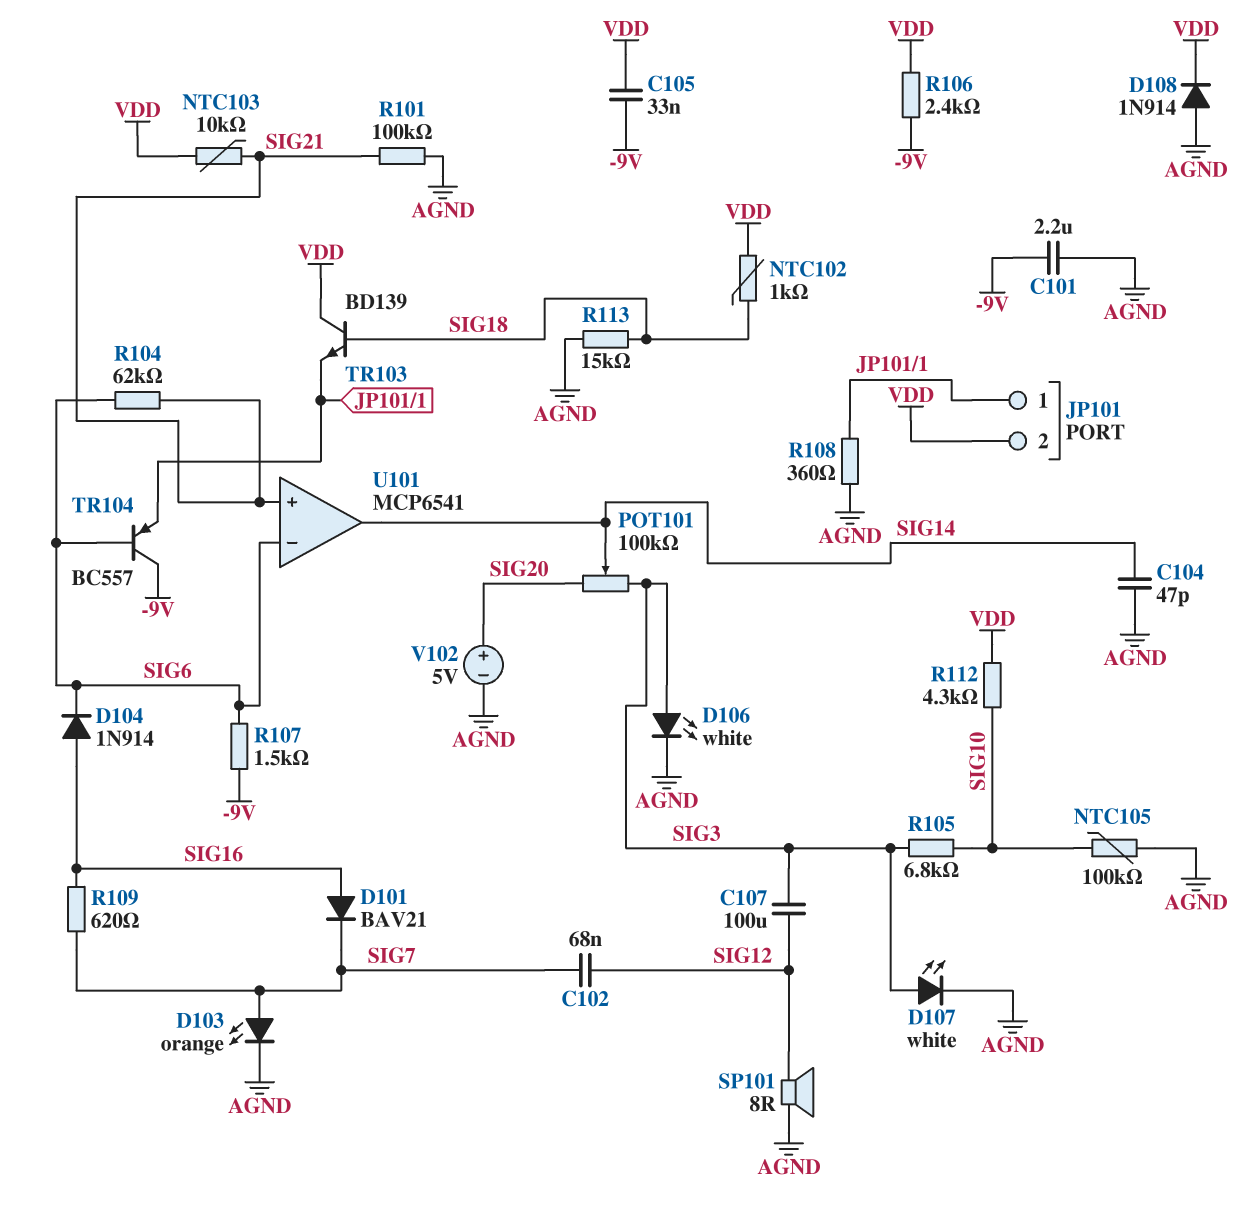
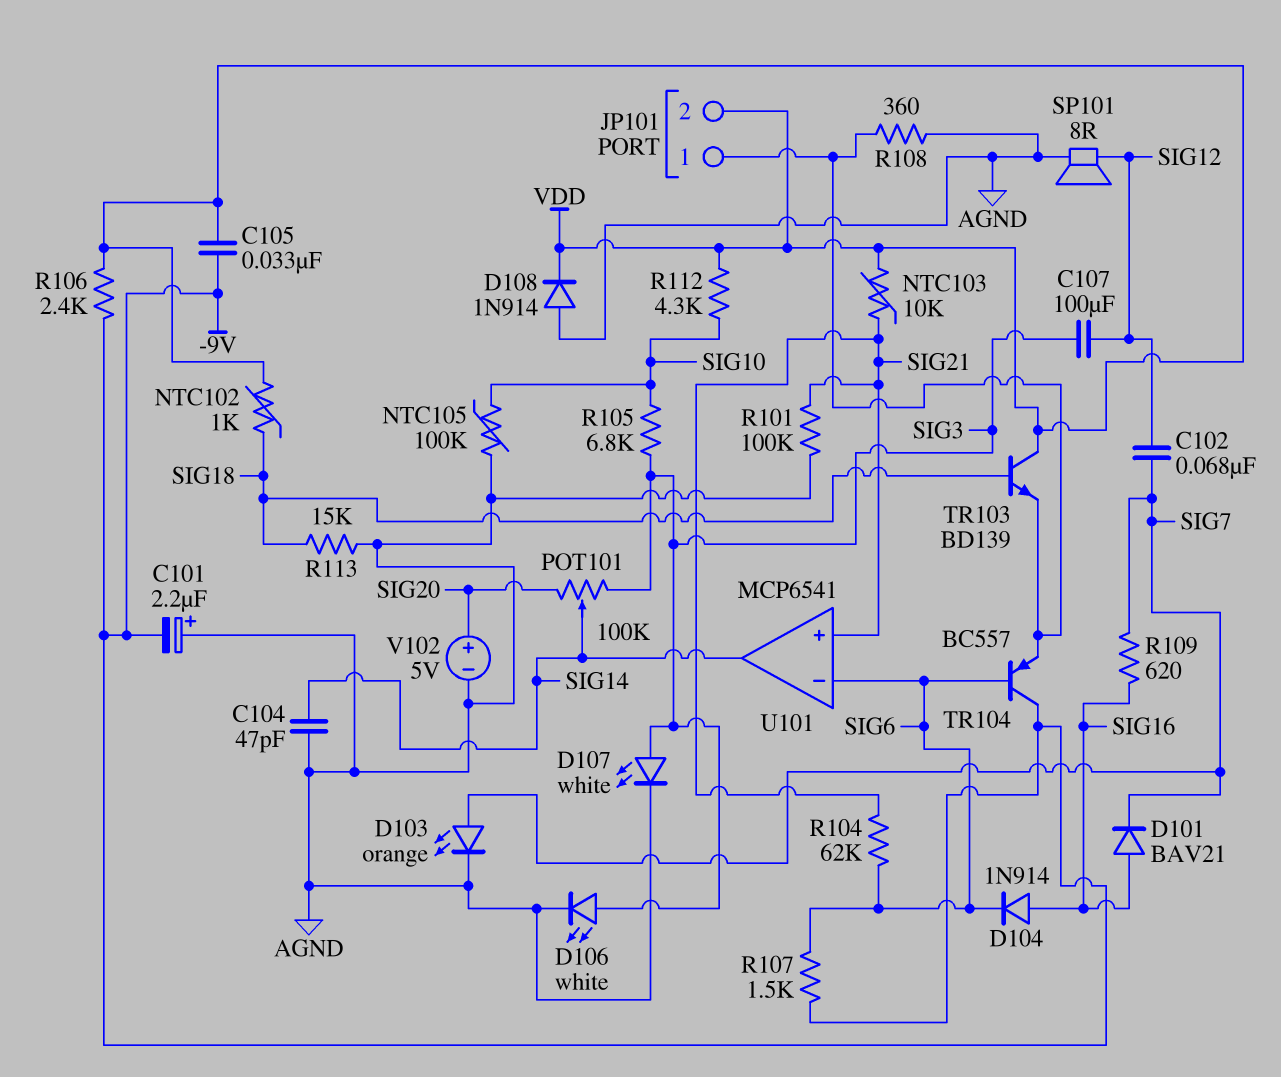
C101: 2.2uF (-9V, AGND) -> 2.2uF (plus AGND, minus -9V)

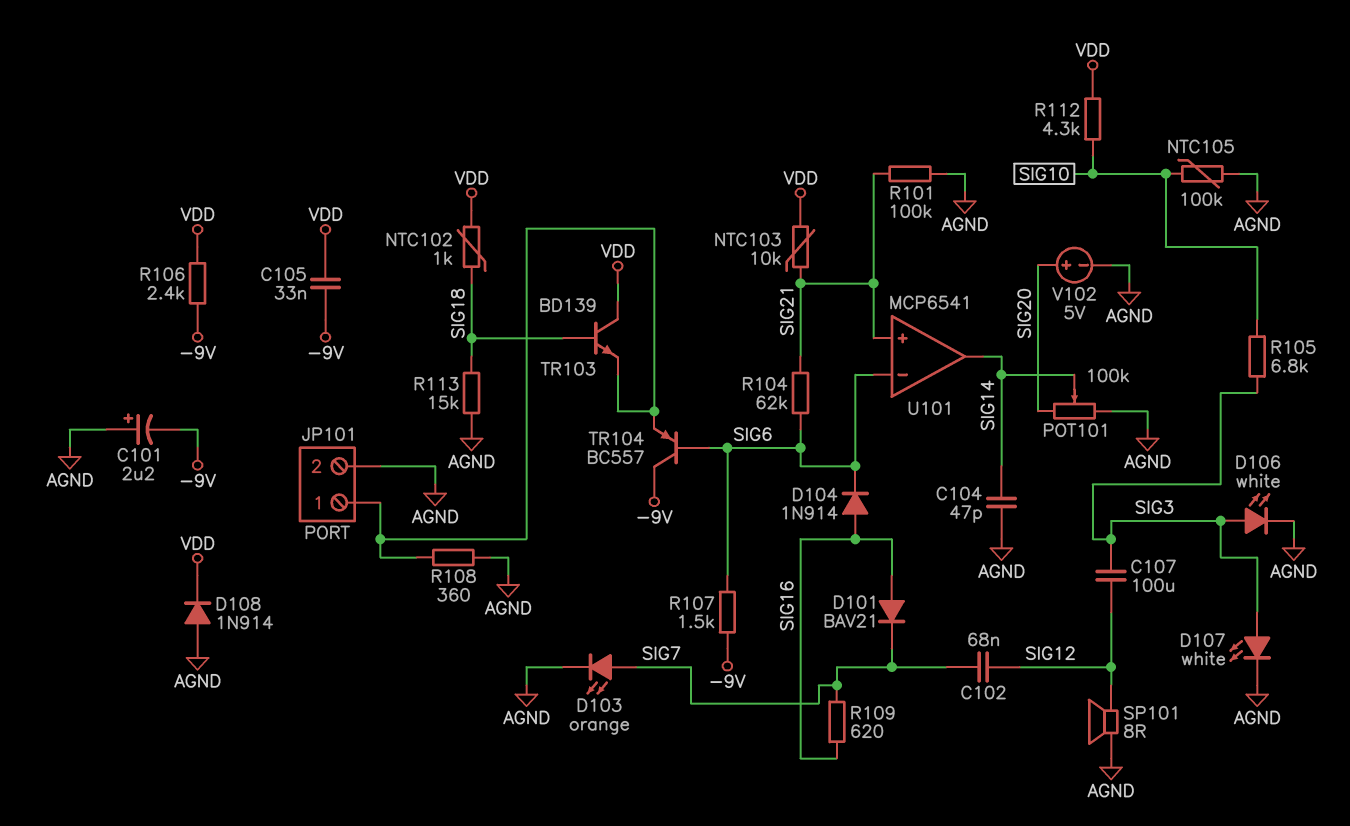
JP101 pin 2: VDD -> AGND
POT101: 100k (SIG3, SIG20, wiper SIG14) -> 100k (AGND, SIG20, wiper SIG14)

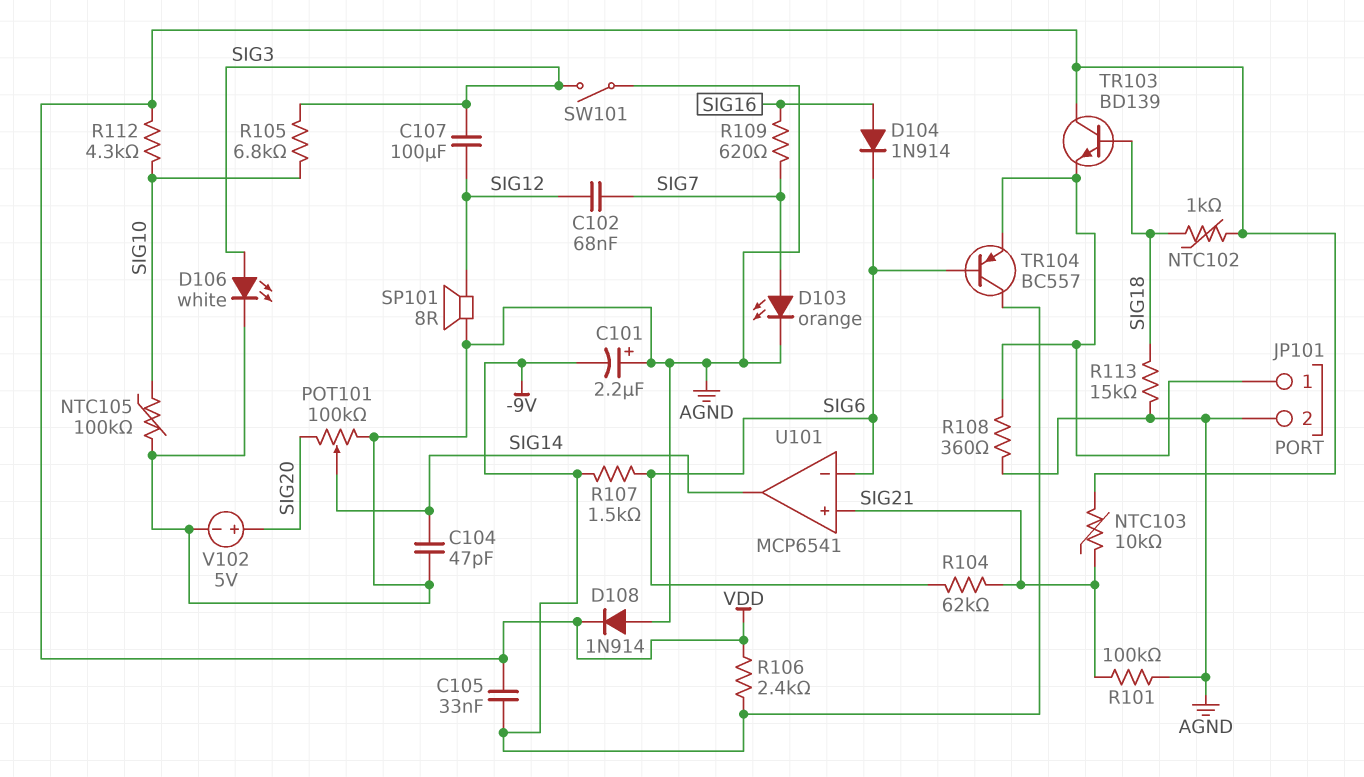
D101: diode BAV21 (A SIG16, K SIG7) -> none
D107: LED white (A SIG3, K AGND) -> none
SW101: none -> switch (AGND, SIG3)

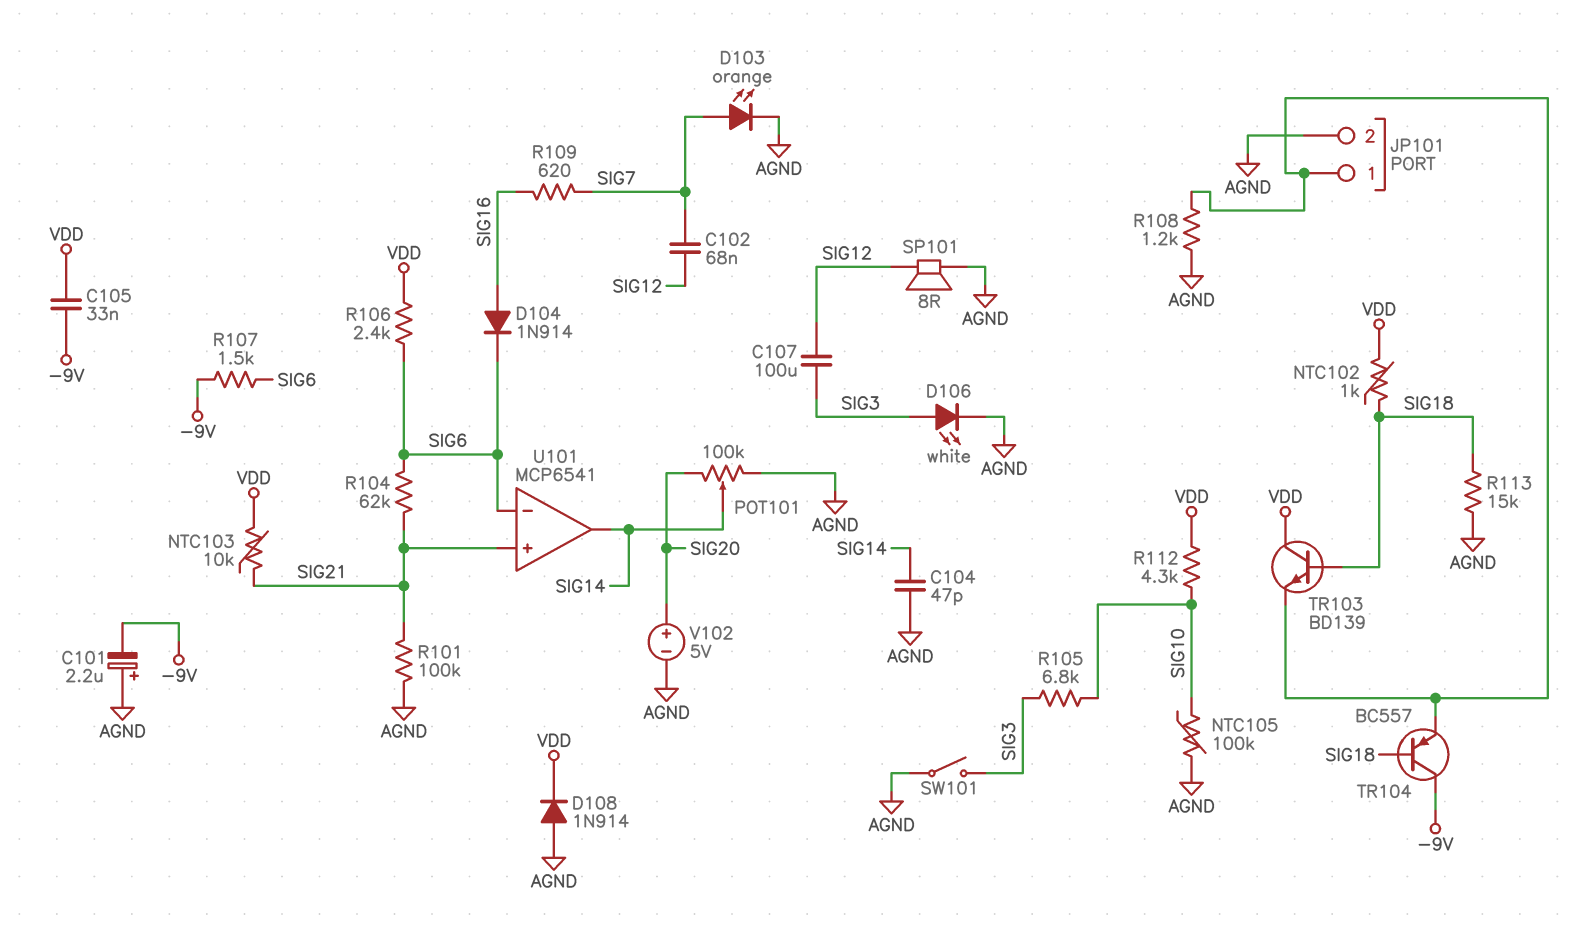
R106: 2.4k (-9V, VDD) -> 2.4k (SIG6, VDD)
R108: 360 (AGND, JP101/1) -> 1.2k (AGND, JP101/1)
TR104: PNP BC557 (B SIG6, C -9V, E JP101/1) -> PNP BC557 (B SIG18, C -9V, E JP101/1)

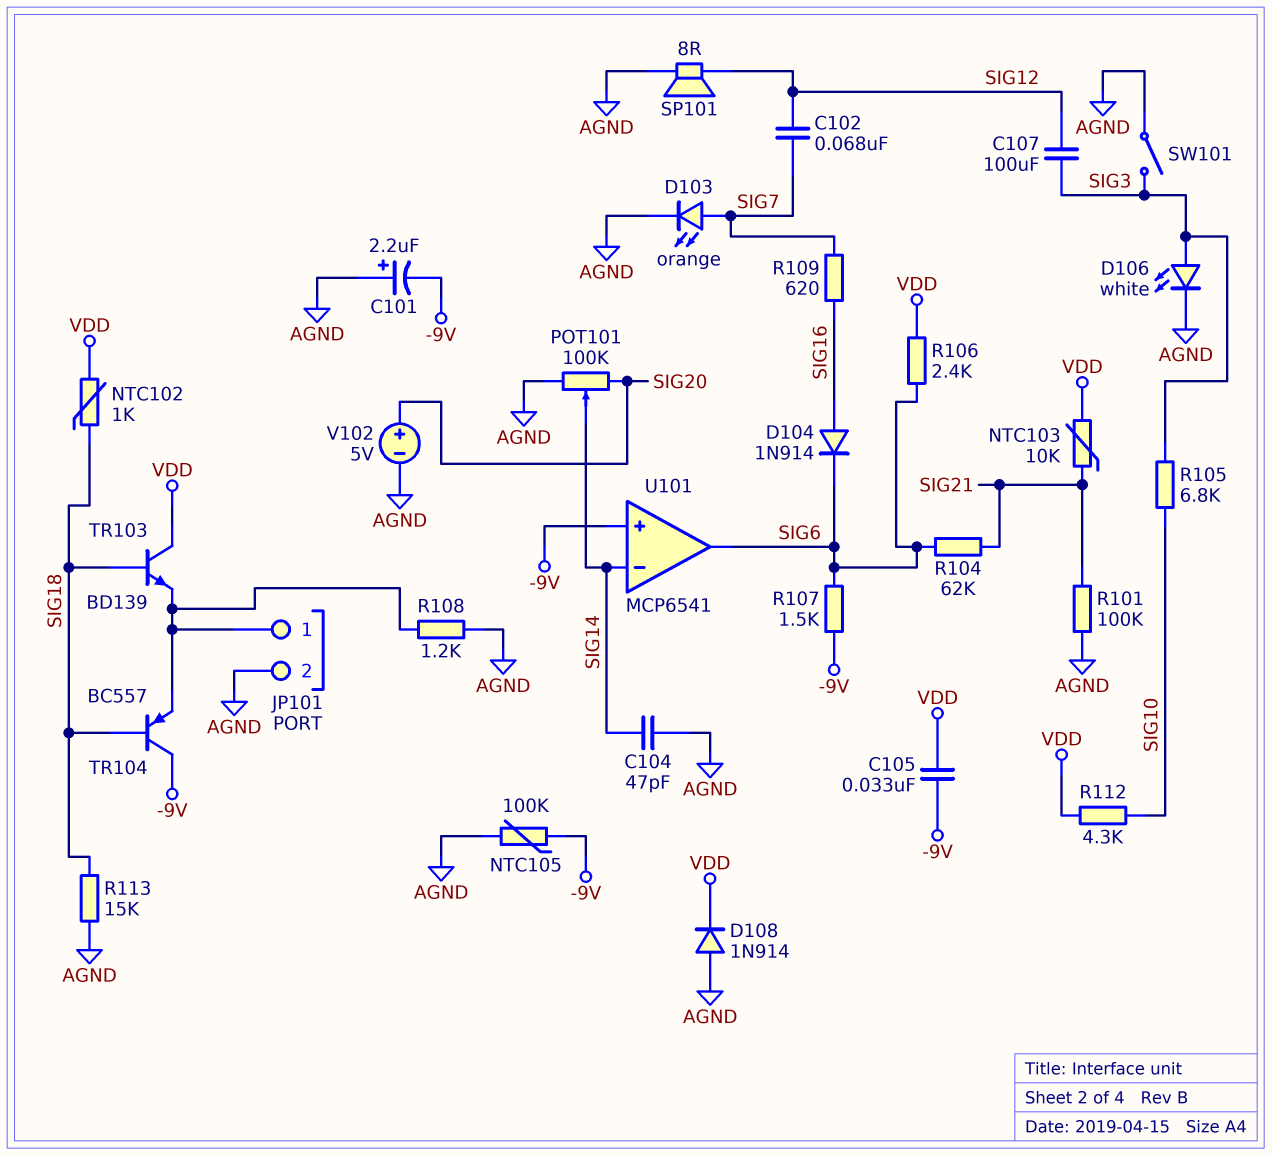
NTC105: 100k (AGND, SIG10) -> 100k (-9V, AGND)
U101 pin in+: SIG21 -> -9V
U101 pin in-: SIG6 -> SIG14
U101 pin out: SIG14 -> SIG6

